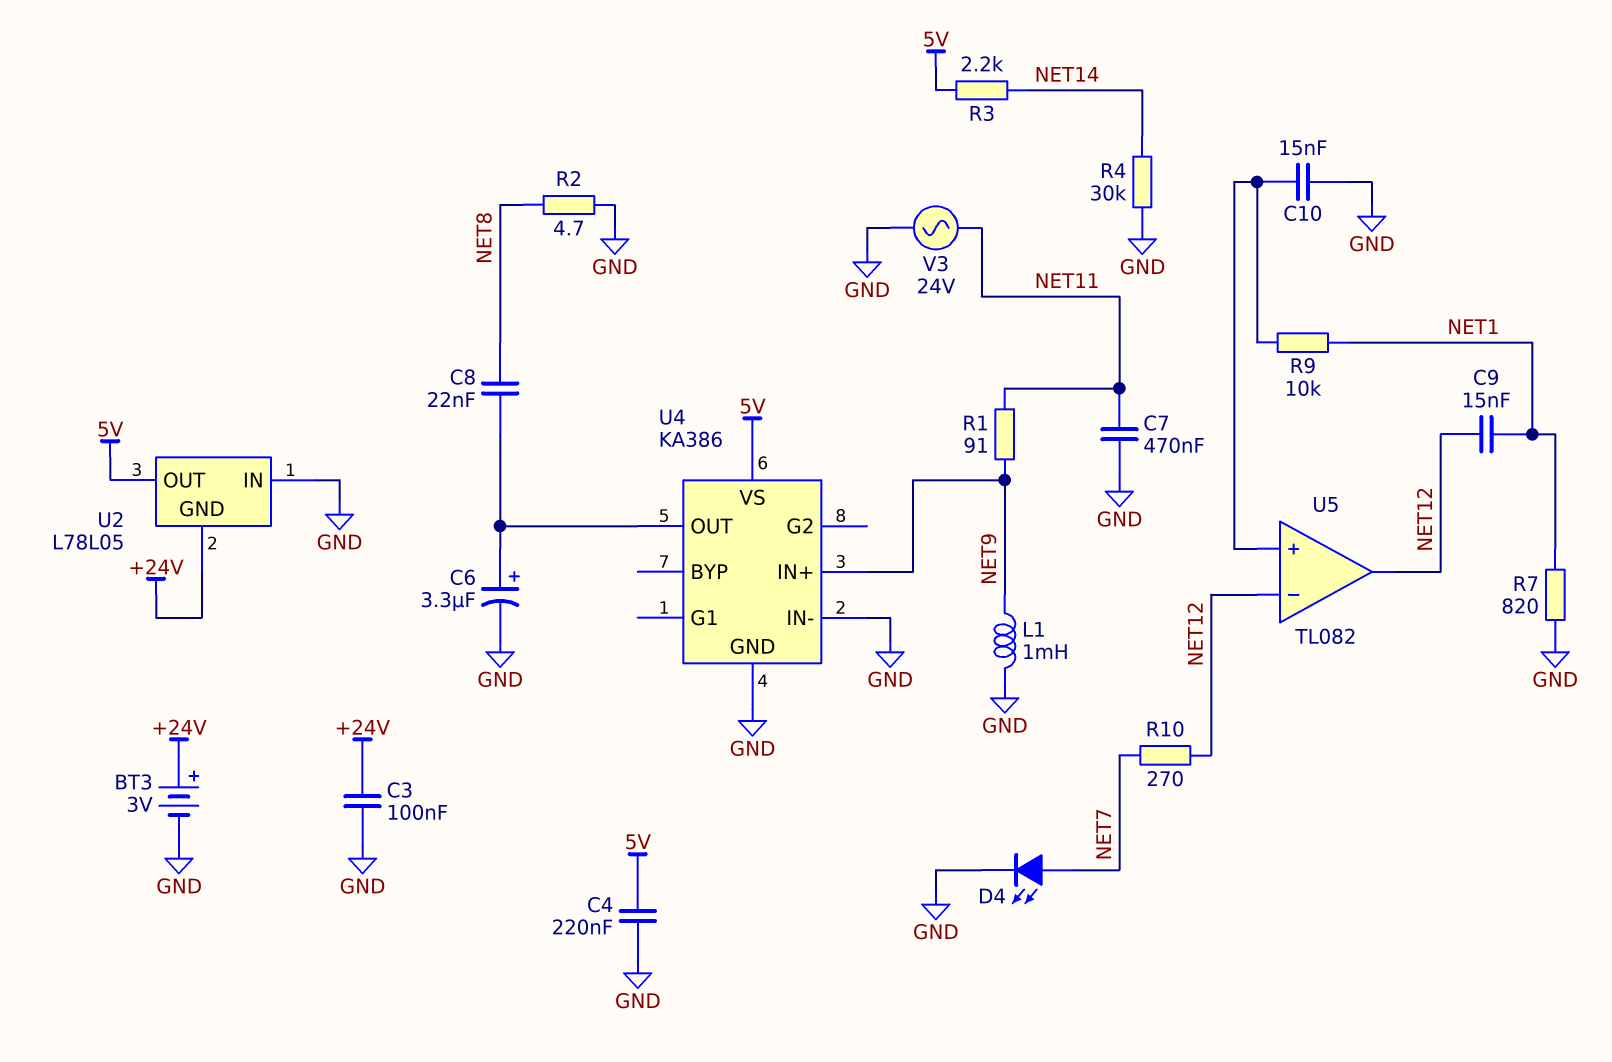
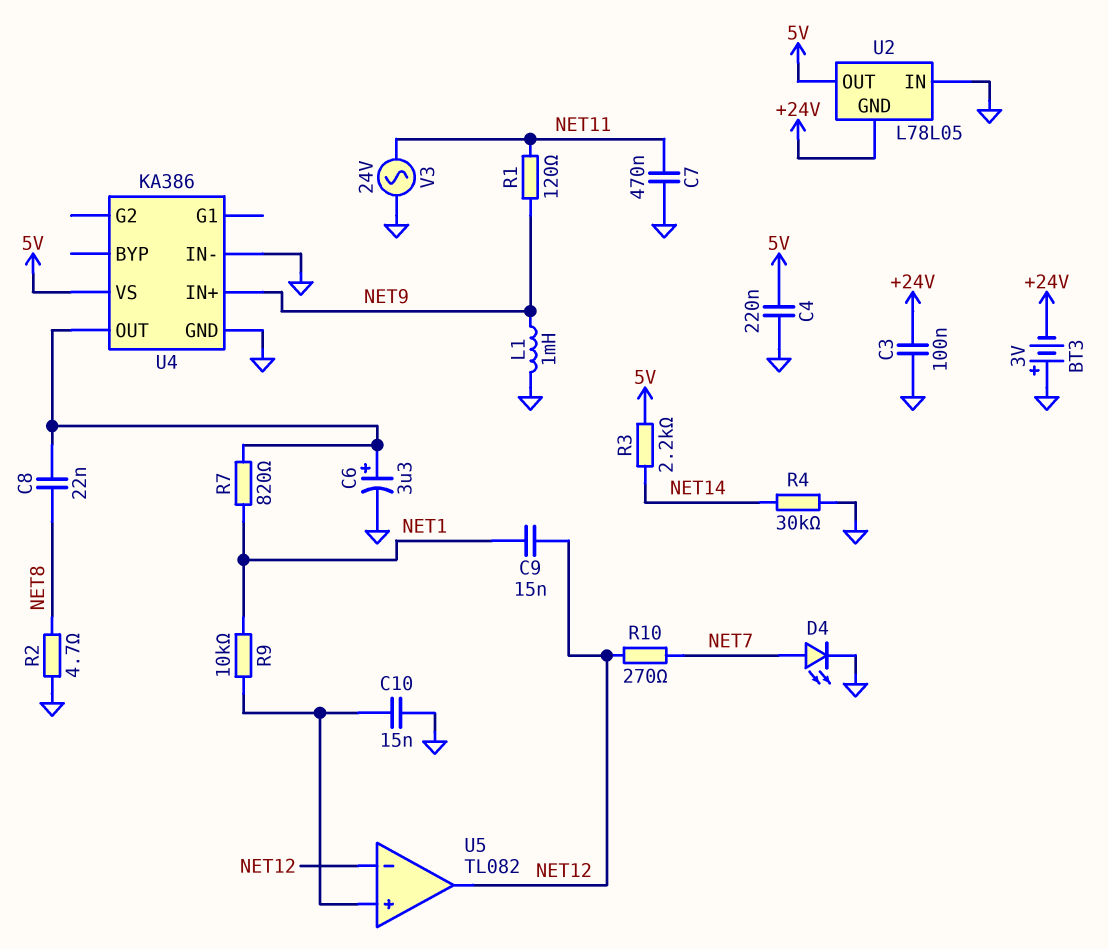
BT3: 3V (plus +24V, minus GND) -> 3V (plus GND, minus +24V)
R1: 91 (NET9, NET11) -> 120 (NET9, NET11)
R7: 820 (GND, NET1) -> 820 (NET1, U4/OUT)

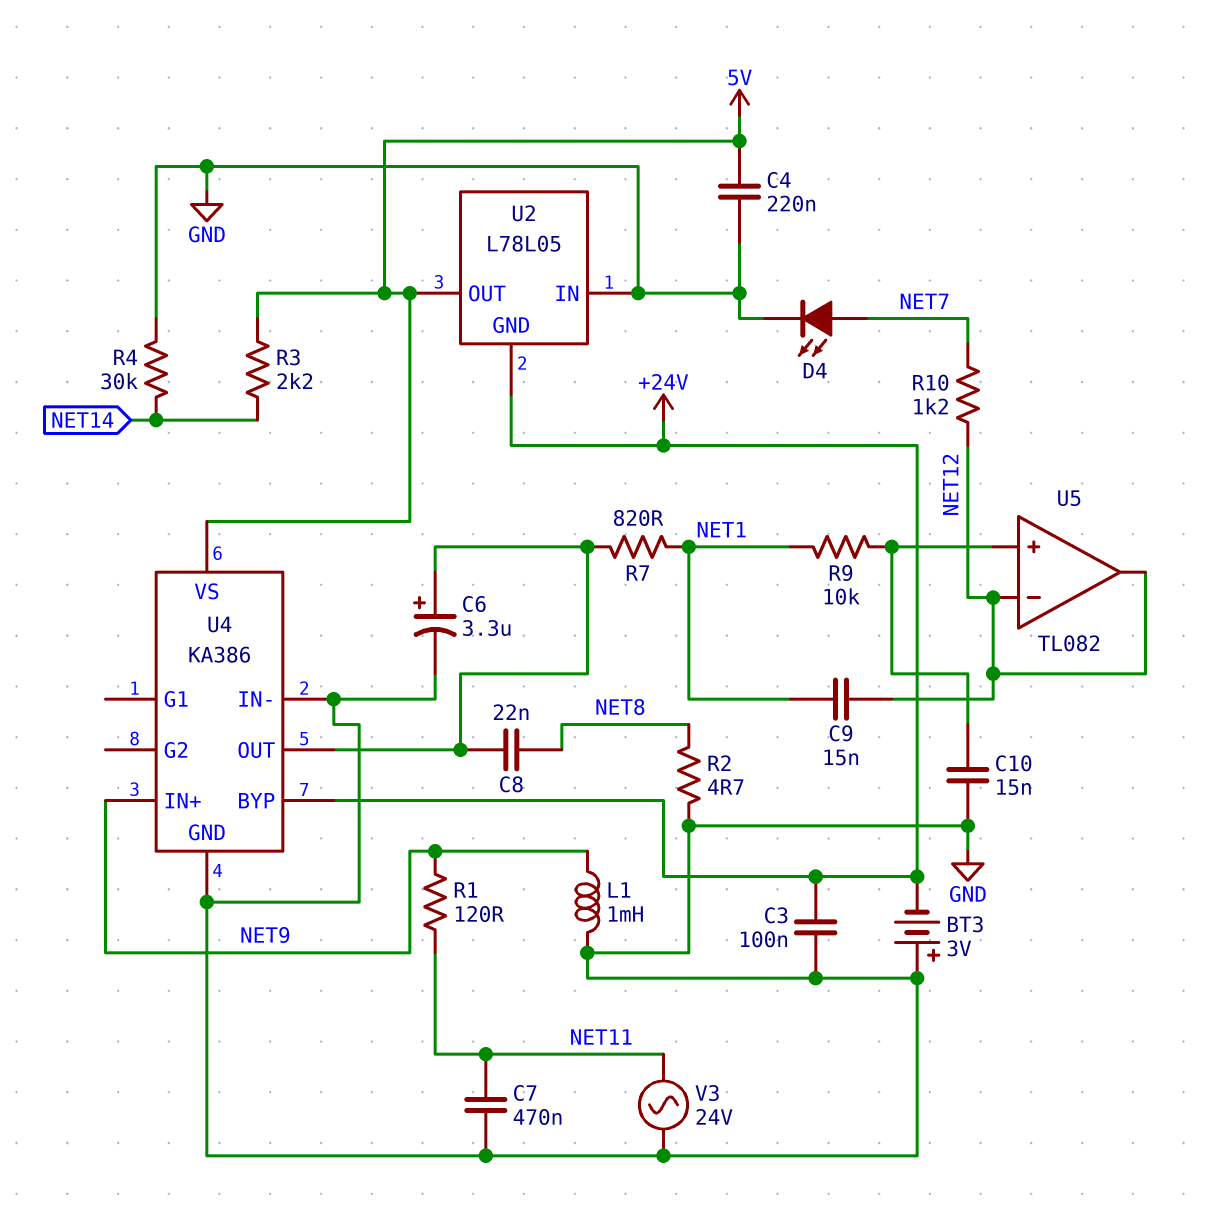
R10: 270 (NET7, NET12) -> 1.2k (NET7, NET12)
U4 pin BYP: none -> +24V

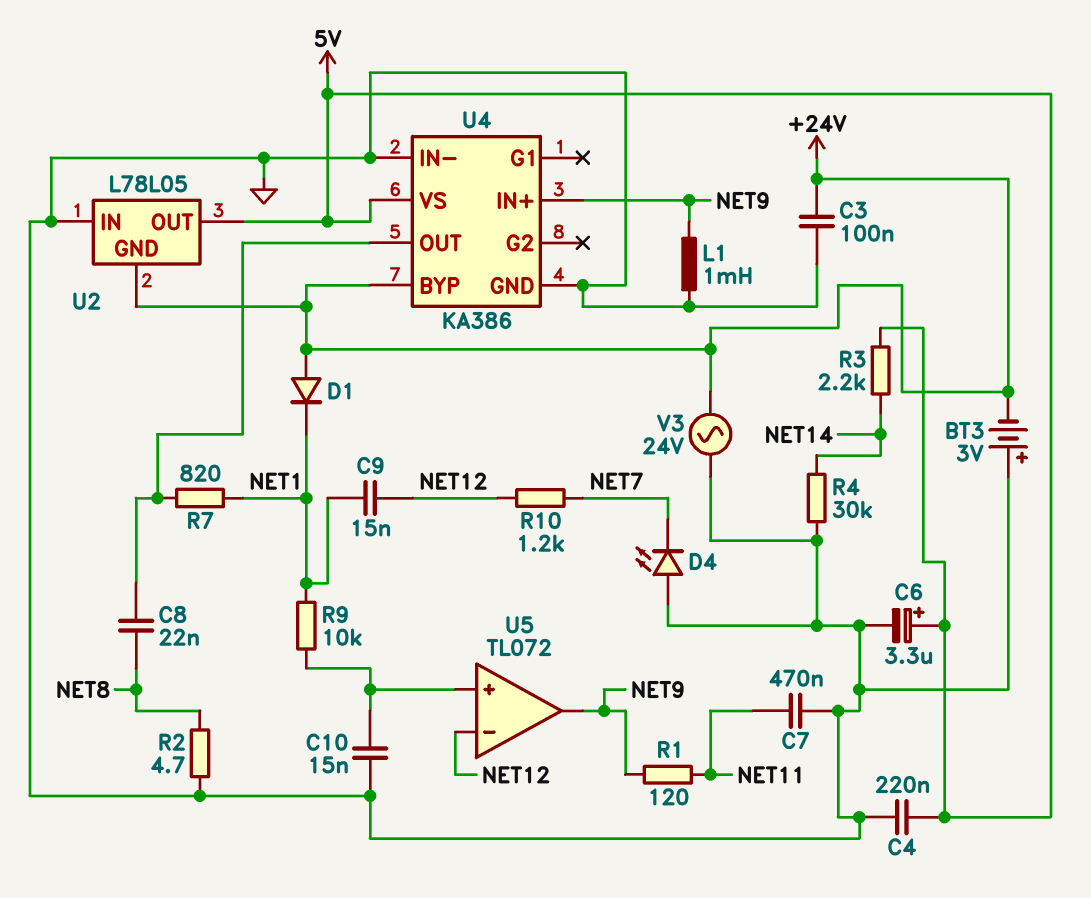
C6: 3.3uF (plus U4/OUT, minus GND) -> 3.3uF (plus 5V, minus GND)
D1: none -> diode (A +24V, K NET1)
D4: LED (A NET7, K GND) -> LED (A GND, K NET7)
U5: TL082 -> TL072
U5 pin out: NET12 -> NET9
V3: AC 24V (GND, NET11) -> AC 24V (+24V, GND)

